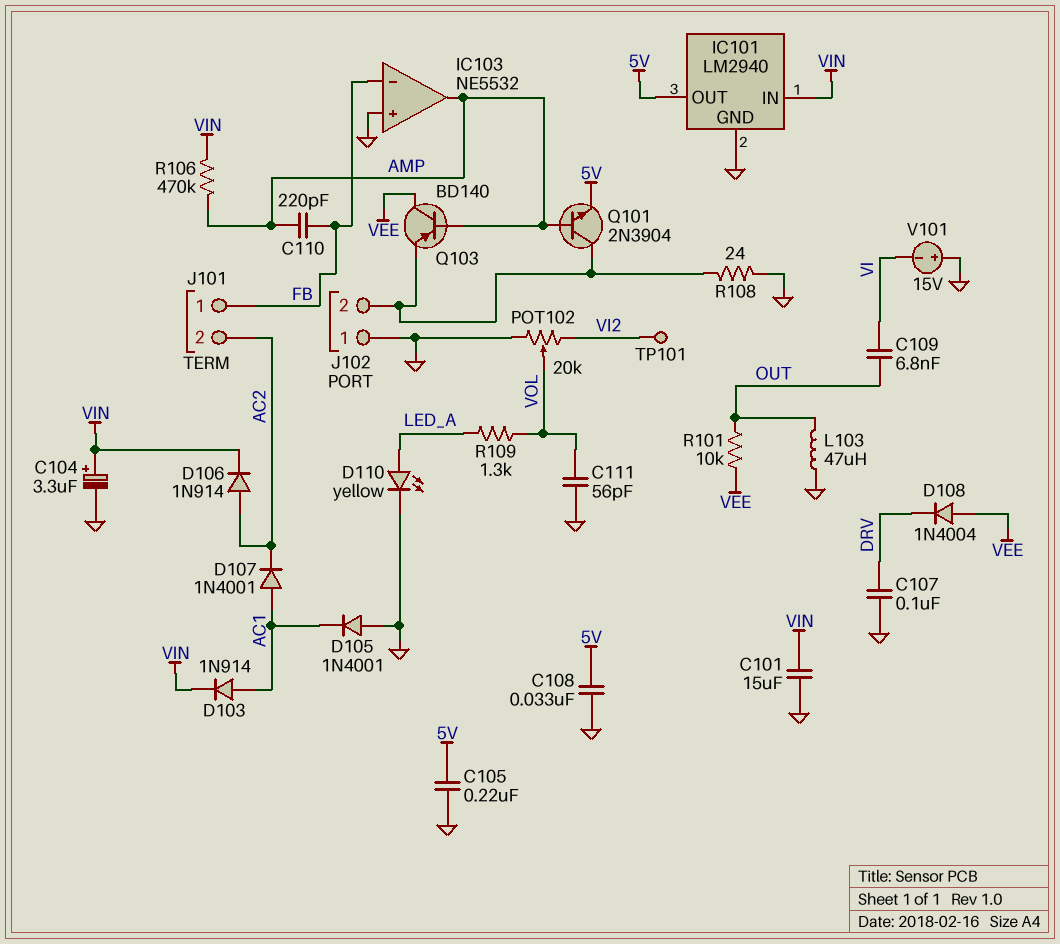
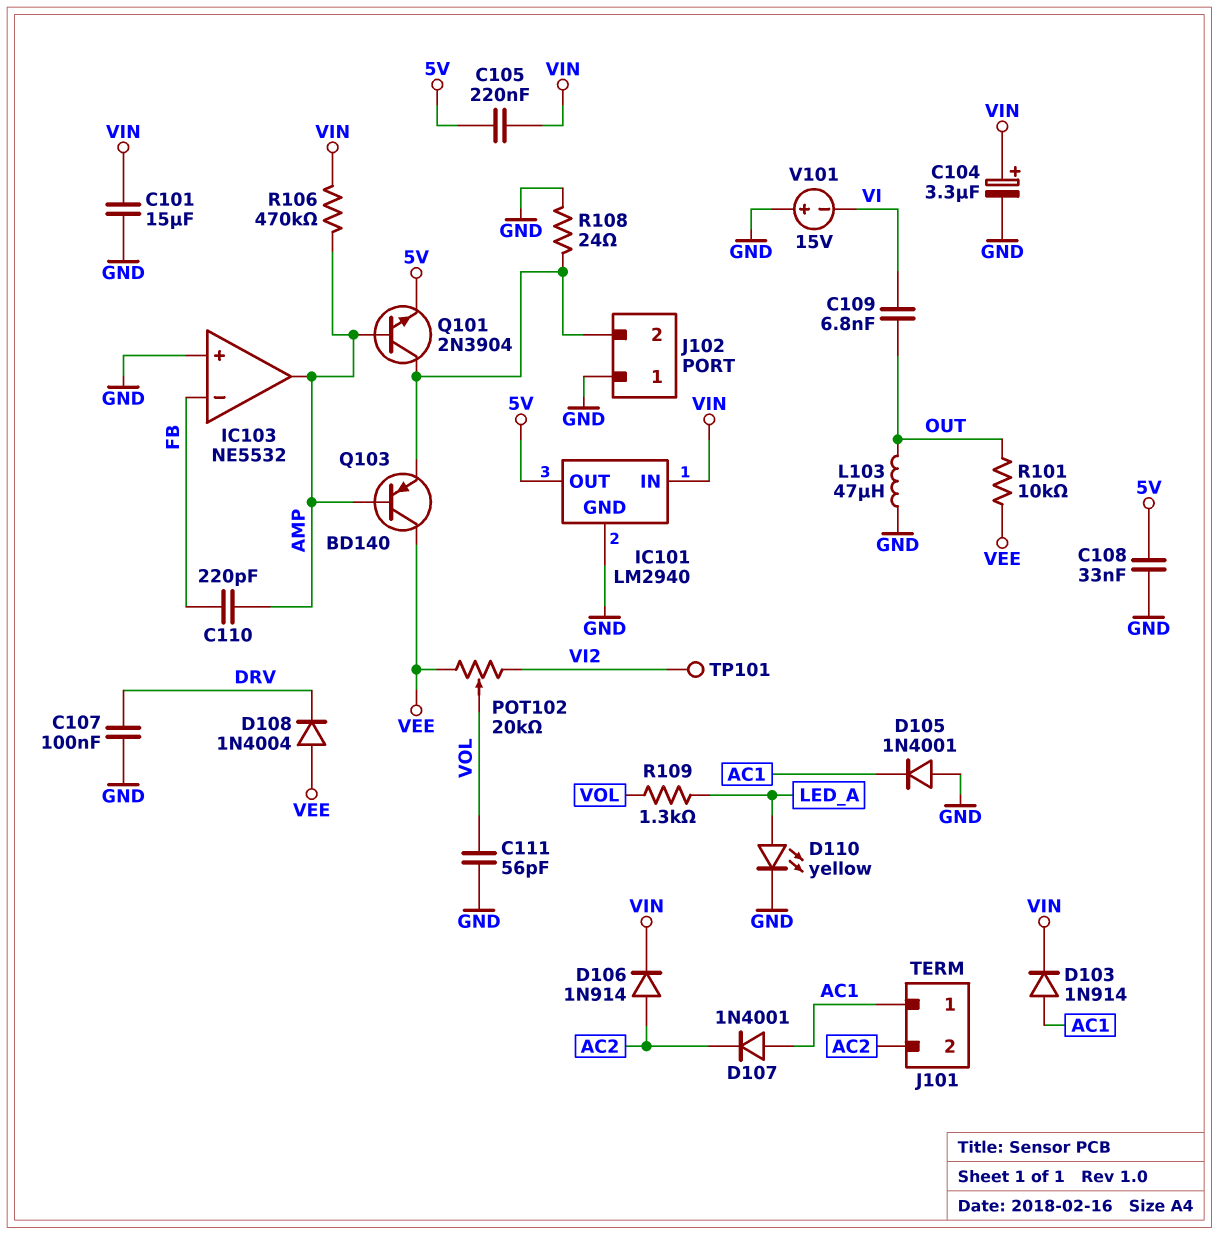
C105: 220nF (5V, GND) -> 220nF (5V, VIN)
J101 pin 1: FB -> AC1
POT102: 20k (GND, VI2, wiper VOL) -> 20k (VEE, VI2, wiper VOL)

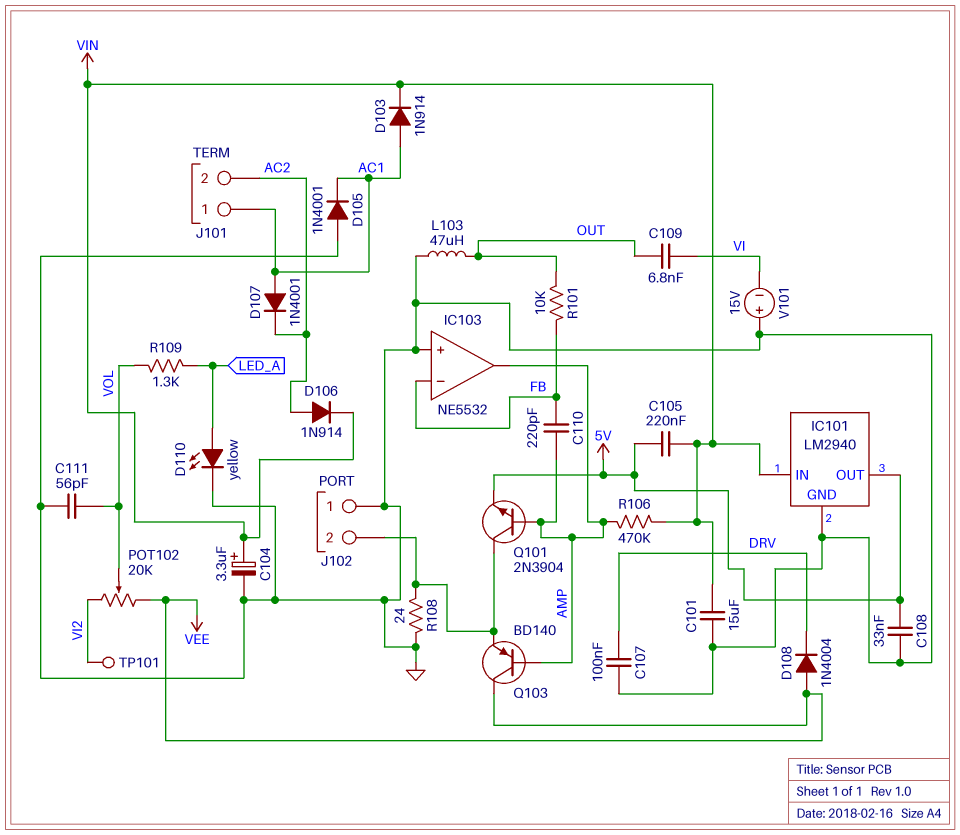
R101: 10k (OUT, VEE) -> 10k (FB, OUT)

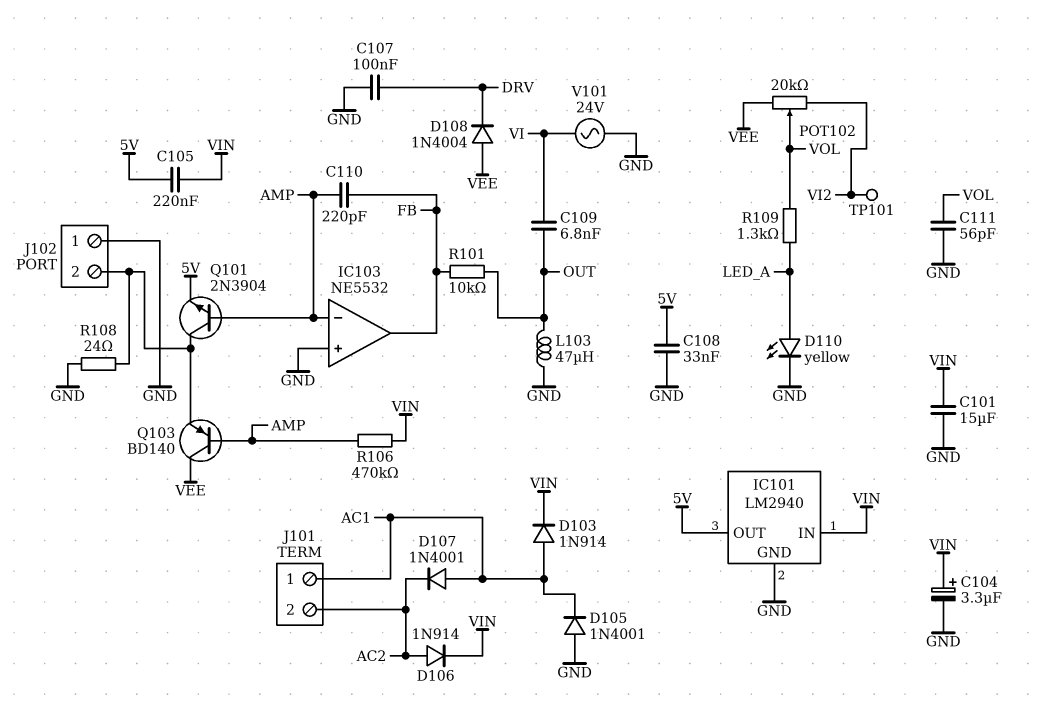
IC103 pin in-: FB -> AMP
IC103 pin out: AMP -> FB
V101: 15V (plus GND, minus VI) -> AC 24V (GND, VI)

